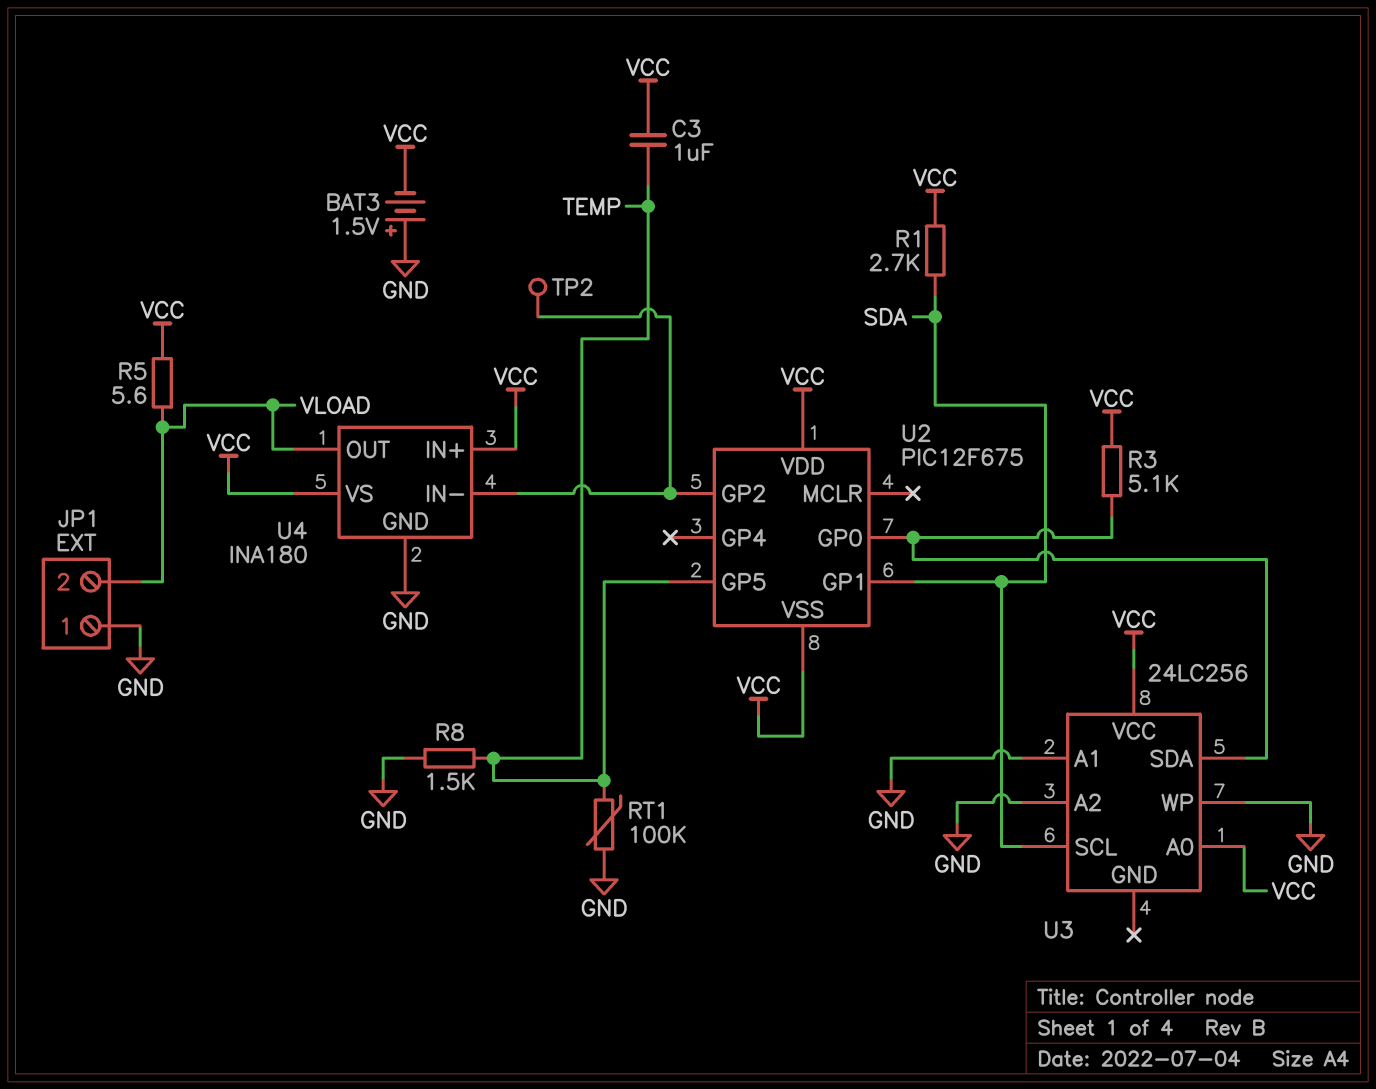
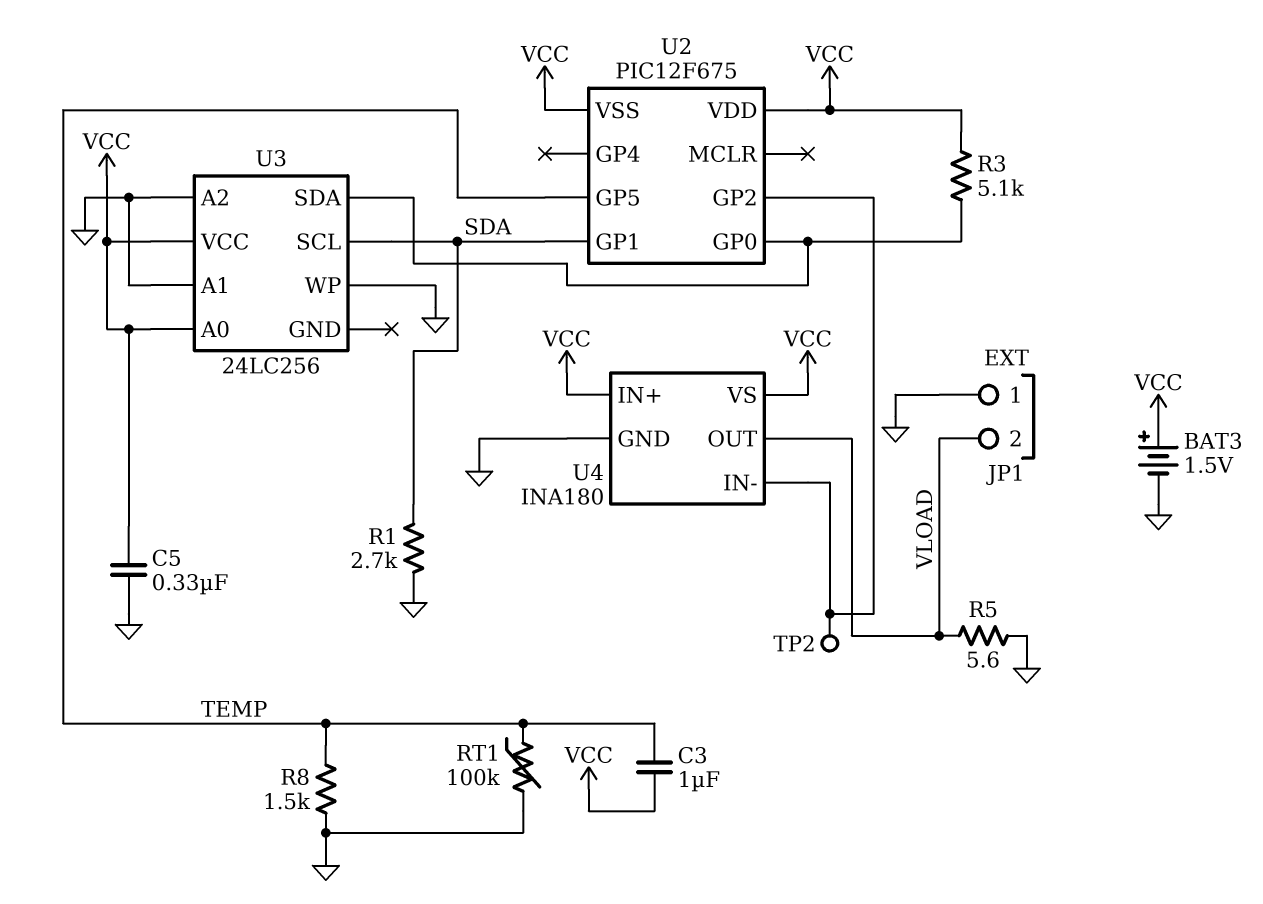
BAT3: 1.5V (plus GND, minus VCC) -> 1.5V (plus VCC, minus GND)
C5: none -> 330nF (GND, VCC)
R1: 2.7k (SDA, VCC) -> 2.7k (GND, SDA)
R5: 5.6 (VCC, VLOAD) -> 5.6 (GND, VLOAD)

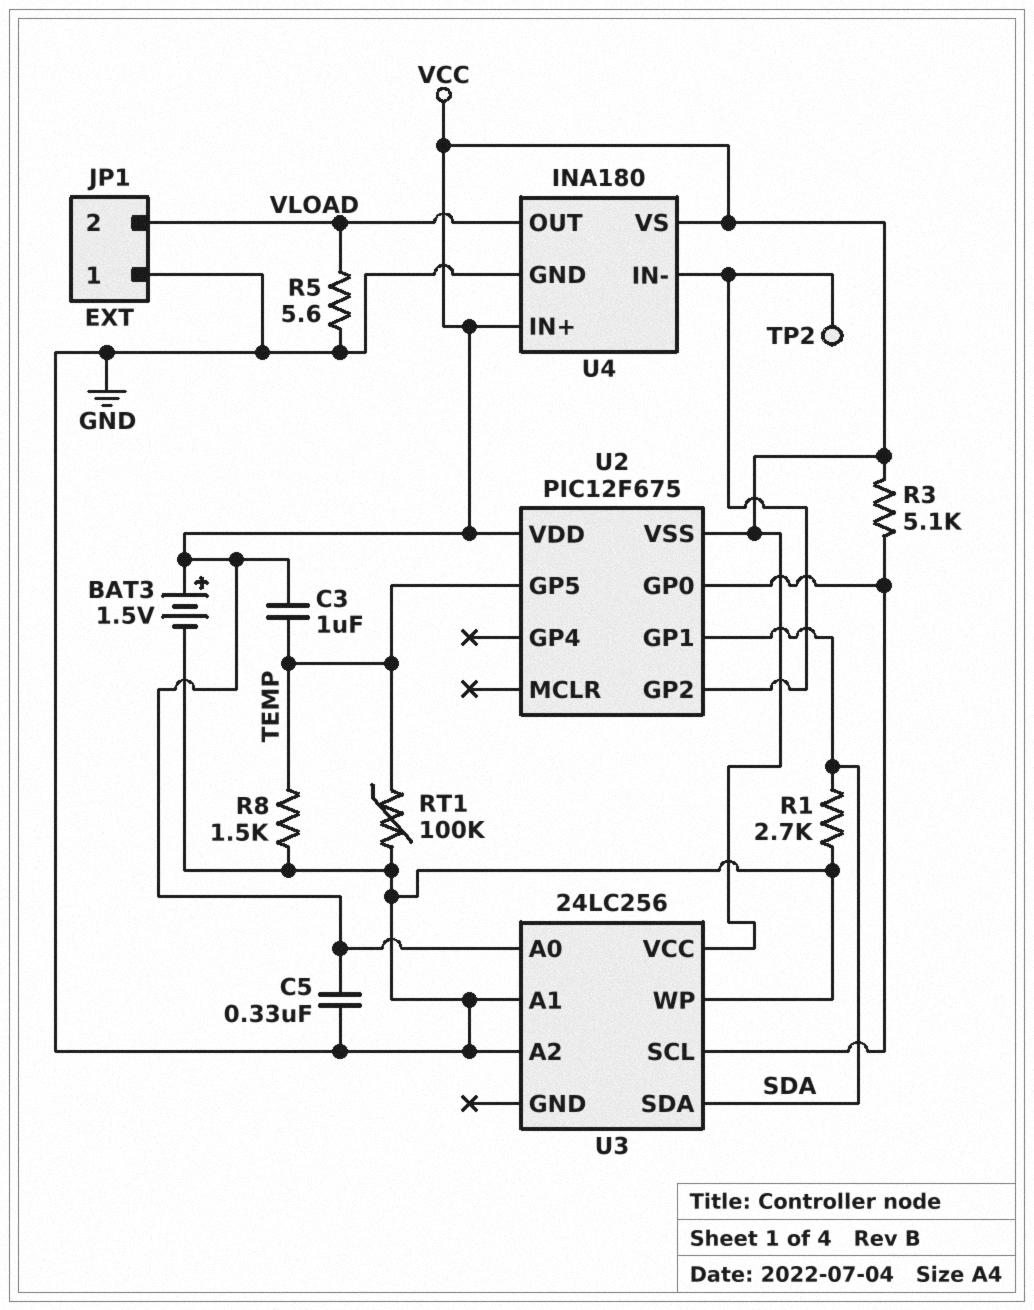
U3 pin SCL: SDA -> U2/GP0
U3 pin SDA: U2/GP0 -> SDA

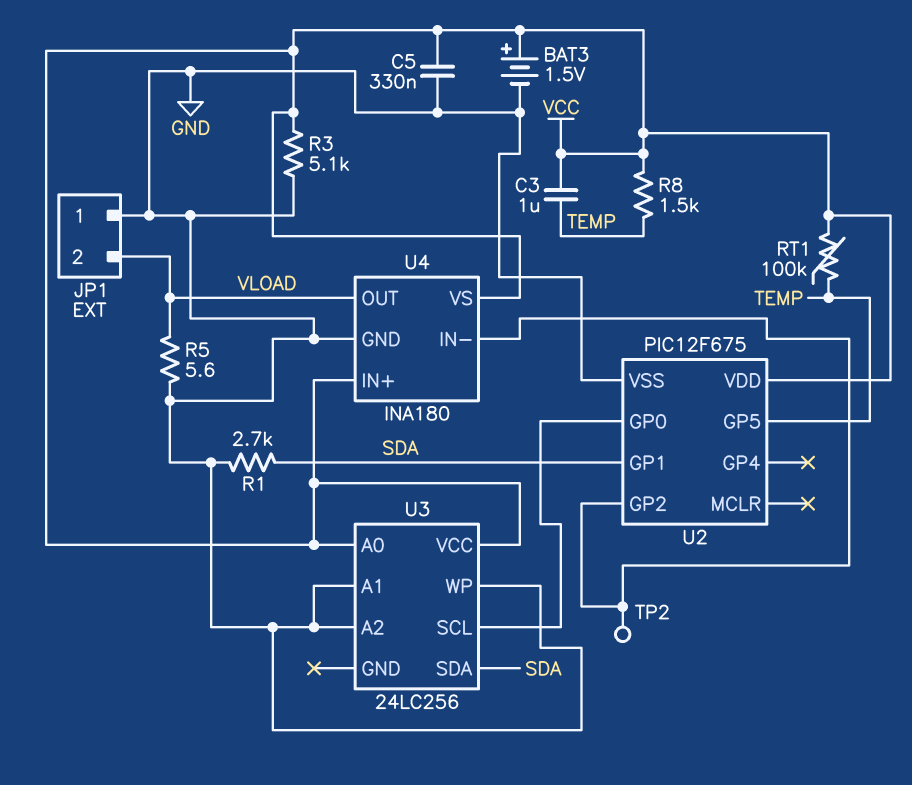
R3: 5.1k (U2/GP0, VCC) -> 5.1k (GND, VCC)
R8: 1.5k (GND, TEMP) -> 1.5k (TEMP, VCC)
RT1: 100k (GND, TEMP) -> 100k (TEMP, VCC)
U2 pin VSS: VCC -> GND

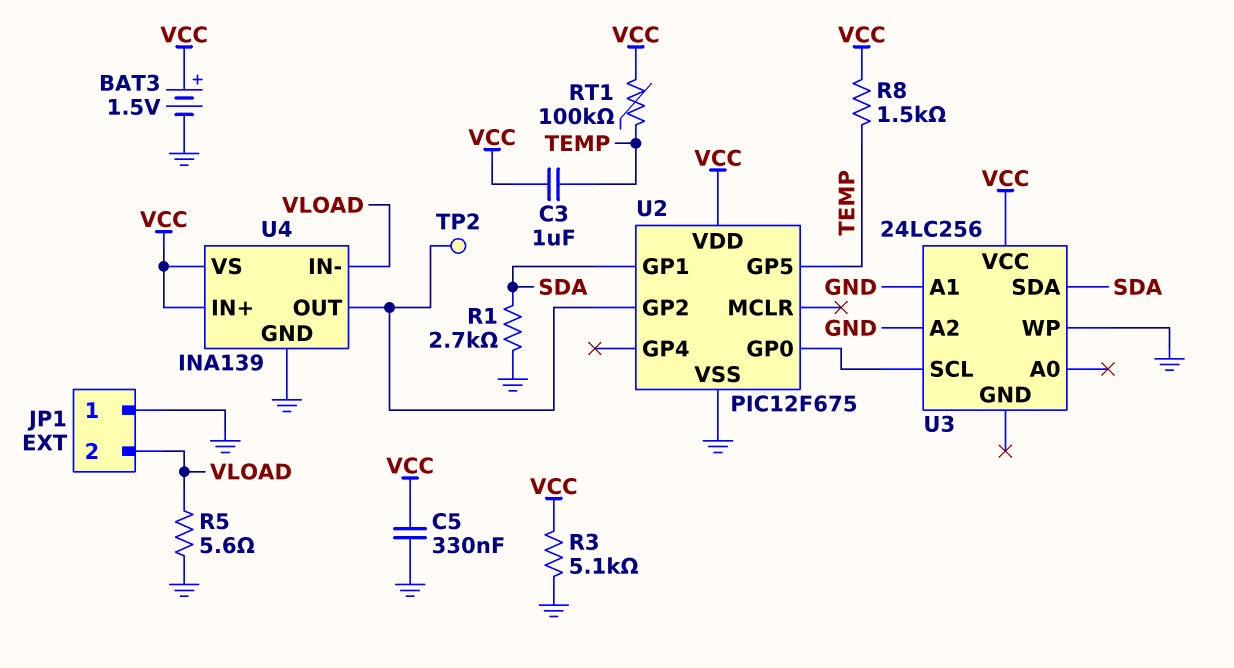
U3 pin A0: VCC -> none
U4: INA180 -> INA139
U4 pin IN-: U2/GP2 -> VLOAD
U4 pin OUT: VLOAD -> U2/GP2

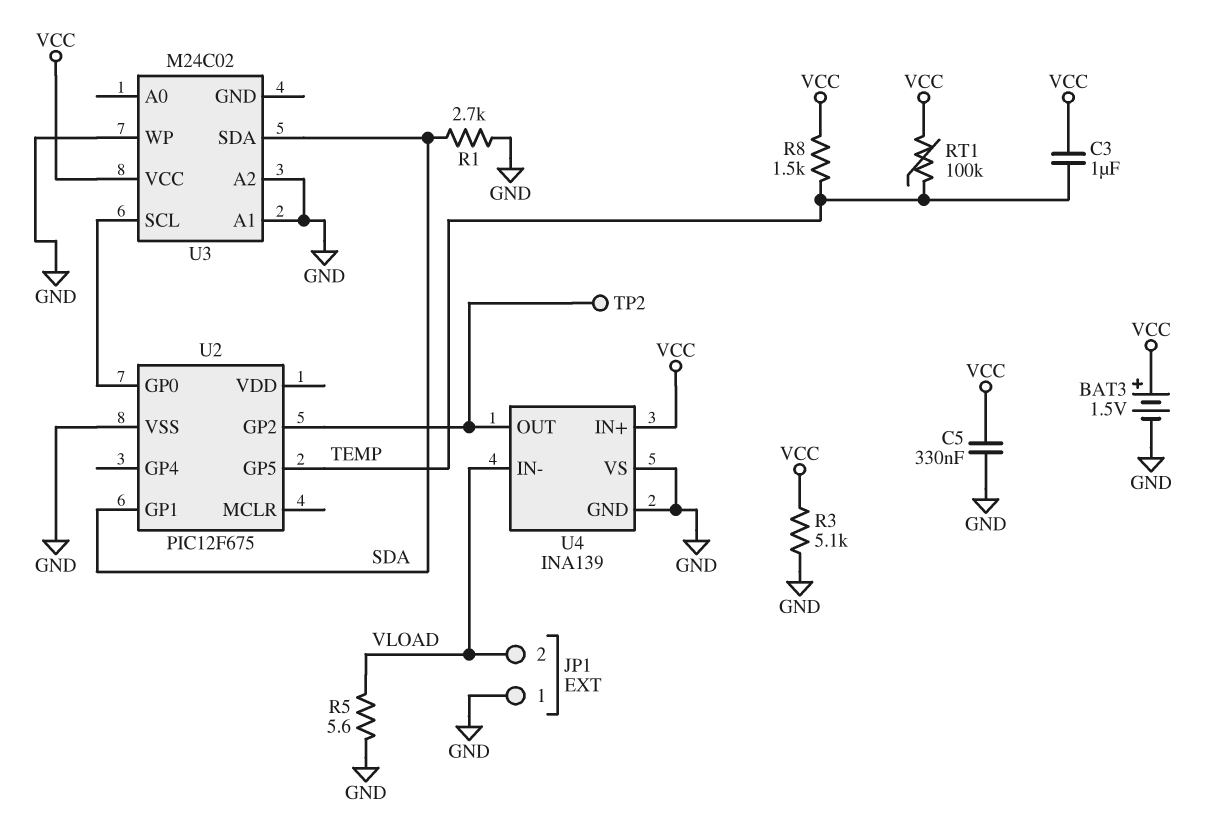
U2 pin VDD: VCC -> none
U3: 24LC256 -> M24C02
U4 pin VS: VCC -> GND

